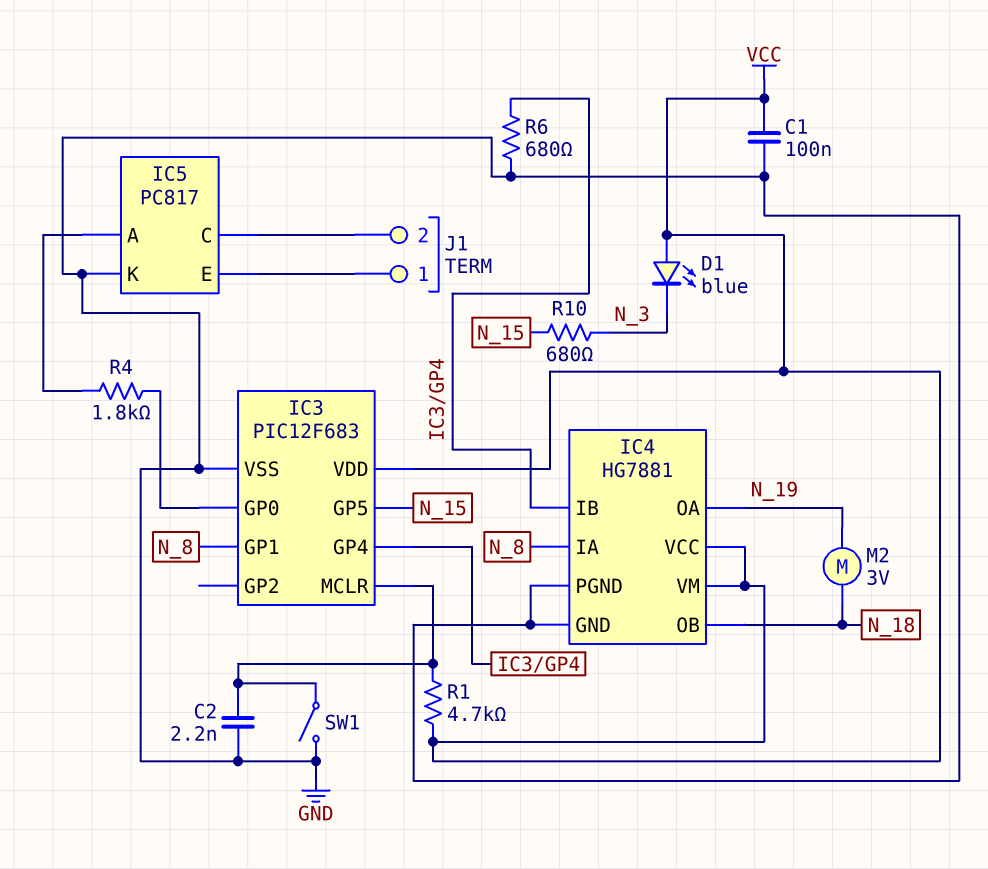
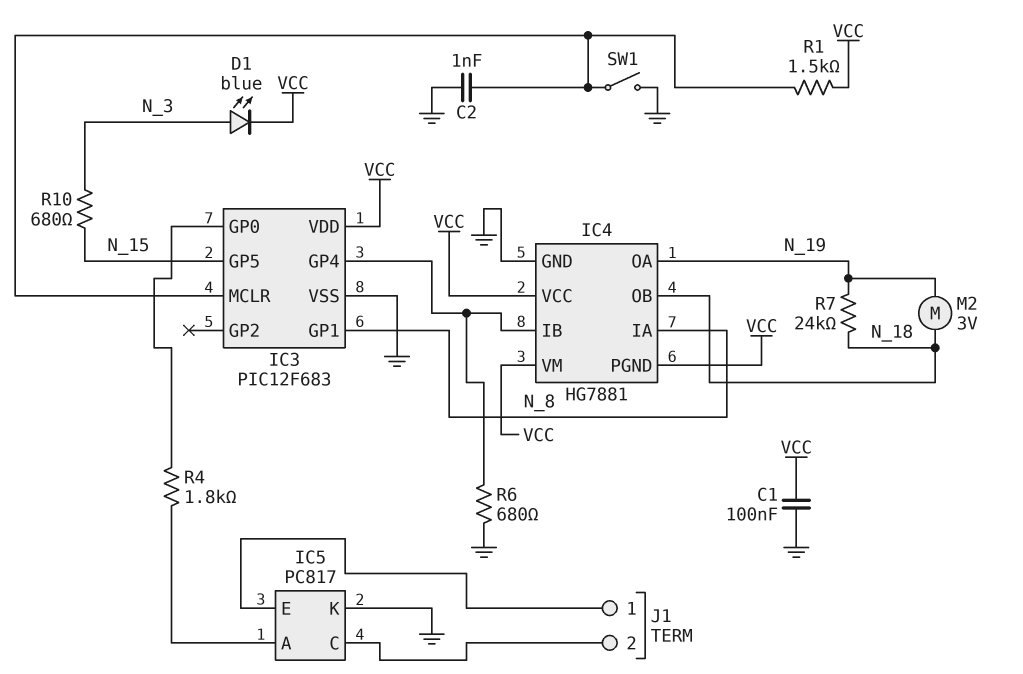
C2: 2.2nF (GND, IC3/MCLR) -> 1nF (GND, IC3/MCLR)
D1: LED blue (A VCC, K N_3) -> LED blue (A N_3, K VCC)
IC4 pin PGND: GND -> VCC
R1: 4.7k (IC3/MCLR, VCC) -> 1.5k (IC3/MCLR, VCC)
R7: none -> 24k (N_18, N_19)

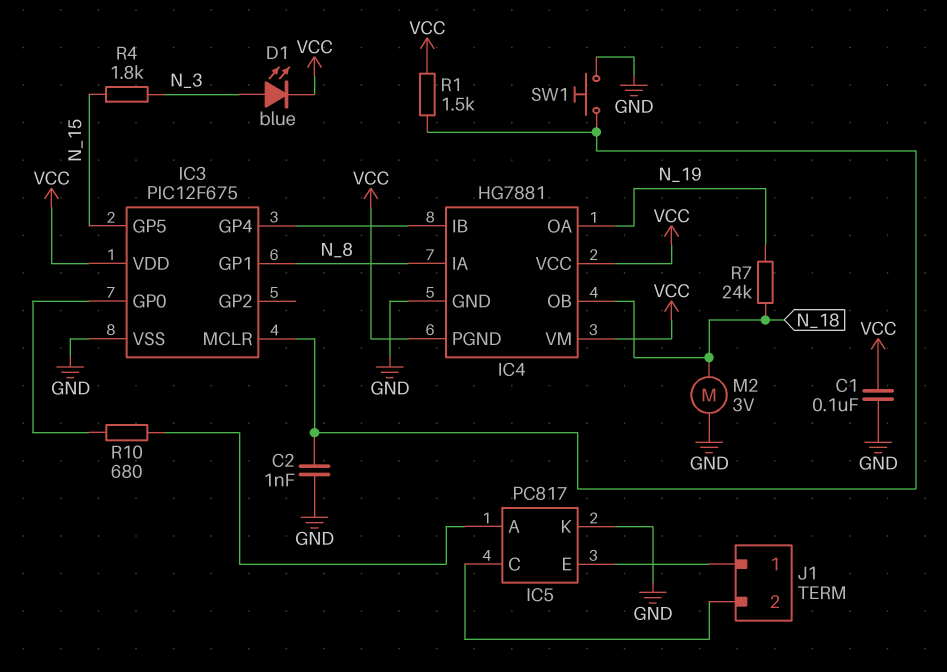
IC3: PIC12F683 -> PIC12F675
M2: motor 3V (N_18, N_19) -> motor 3V (GND, N_18)
R4: 1.8k (IC3/GP0, IC5/A) -> 1.8k (N_3, N_15)
R6: 680 (GND, IC3/GP4) -> none
R10: 680 (N_3, N_15) -> 680 (IC3/GP0, IC5/A)
SW1: switch (GND, IC3/MCLR) -> button (GND, IC3/MCLR)

